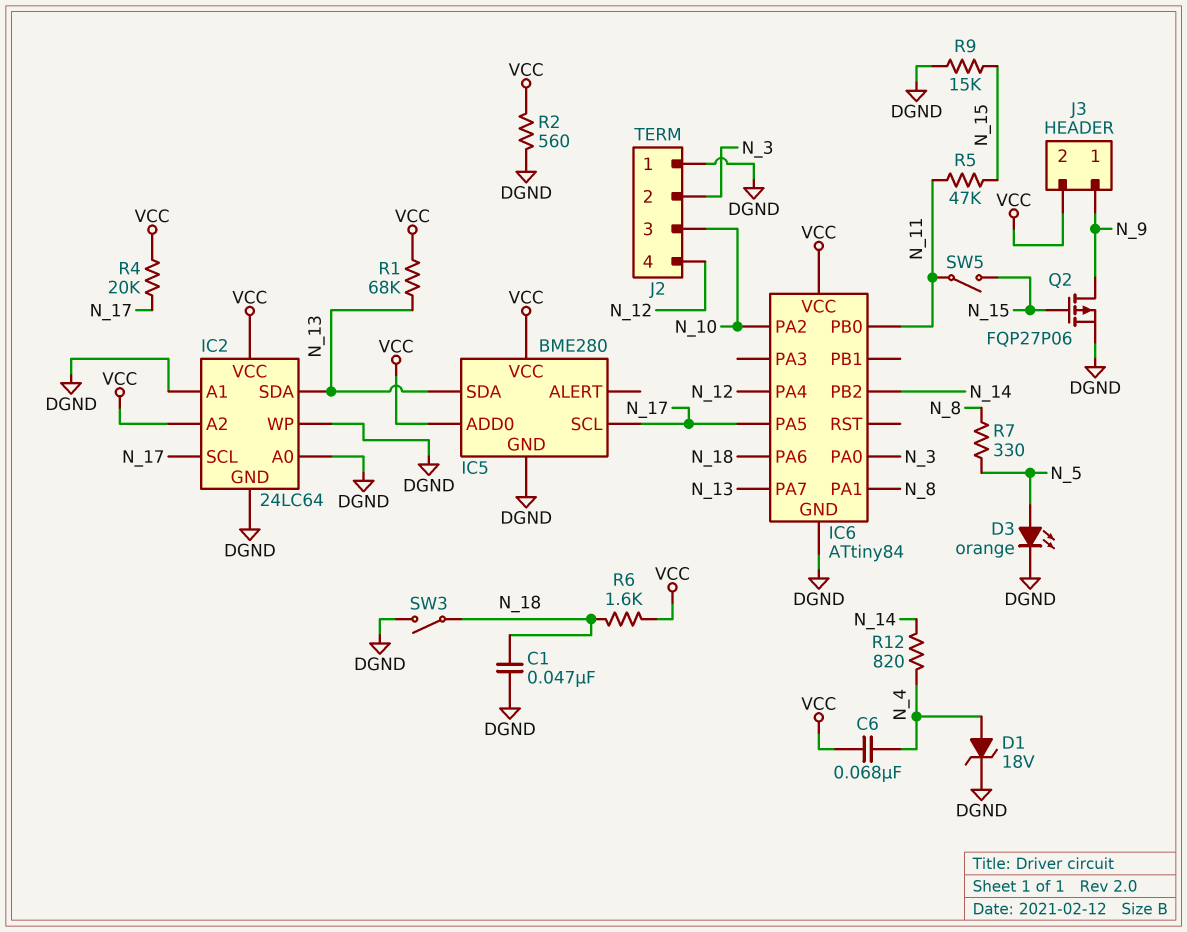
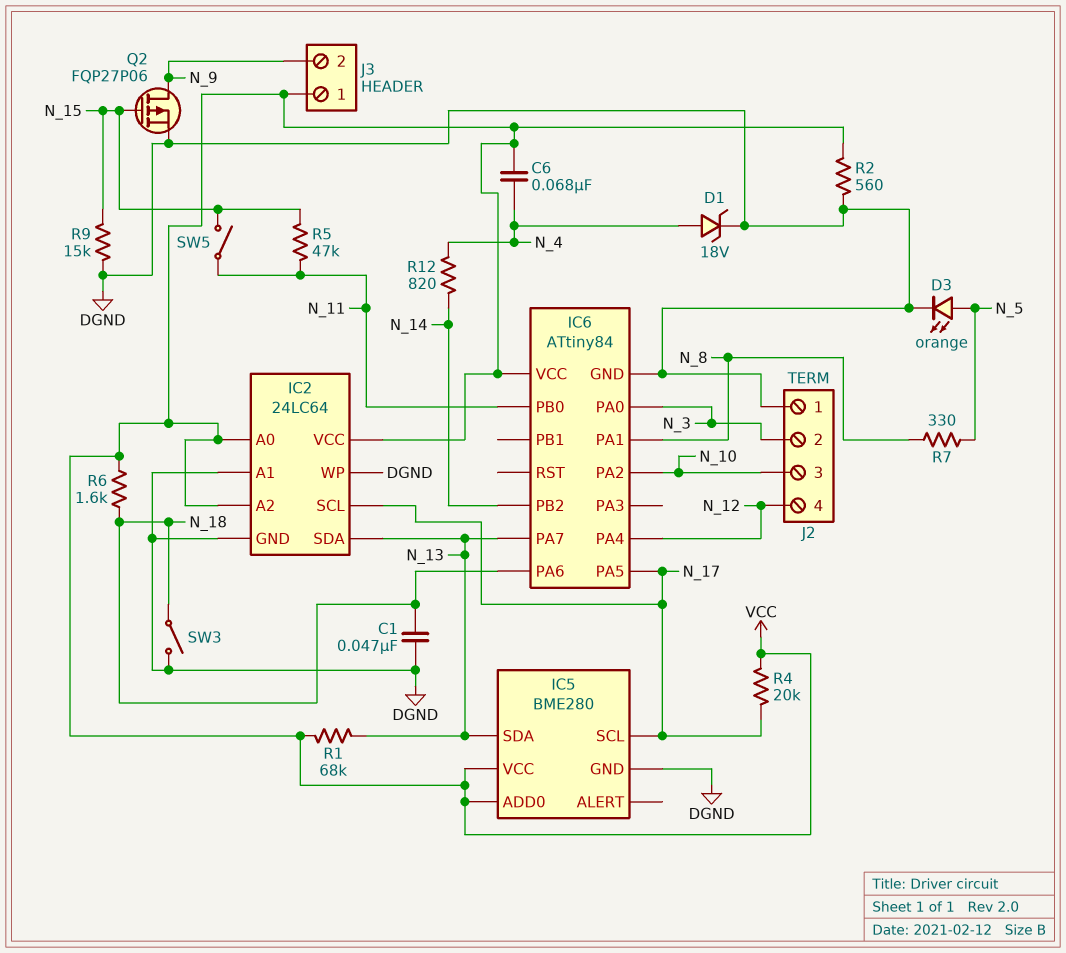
IC2 pin A0: DGND -> VCC
J3 pin 1: N_9 -> VCC
J3 pin 2: VCC -> N_9

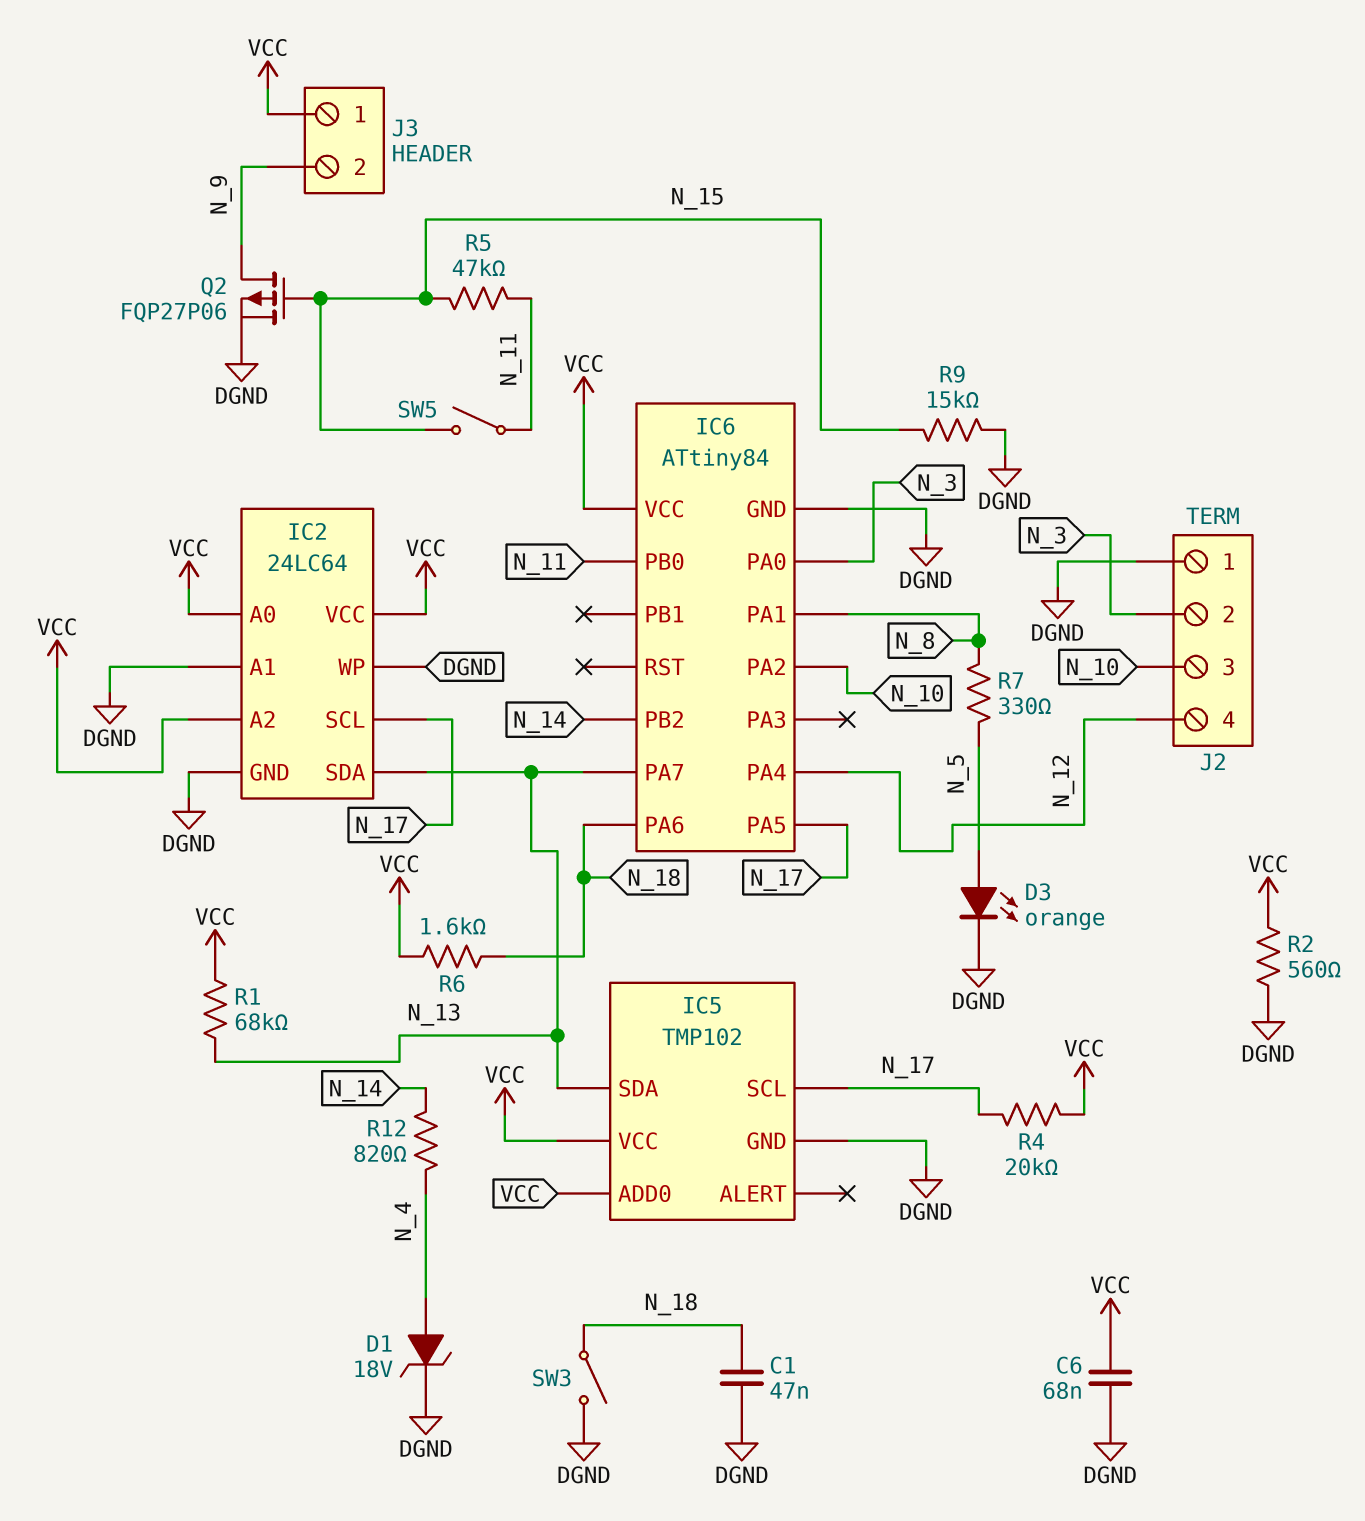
C6: 68nF (N_4, VCC) -> 68nF (DGND, VCC)
IC5: BME280 -> TMP102

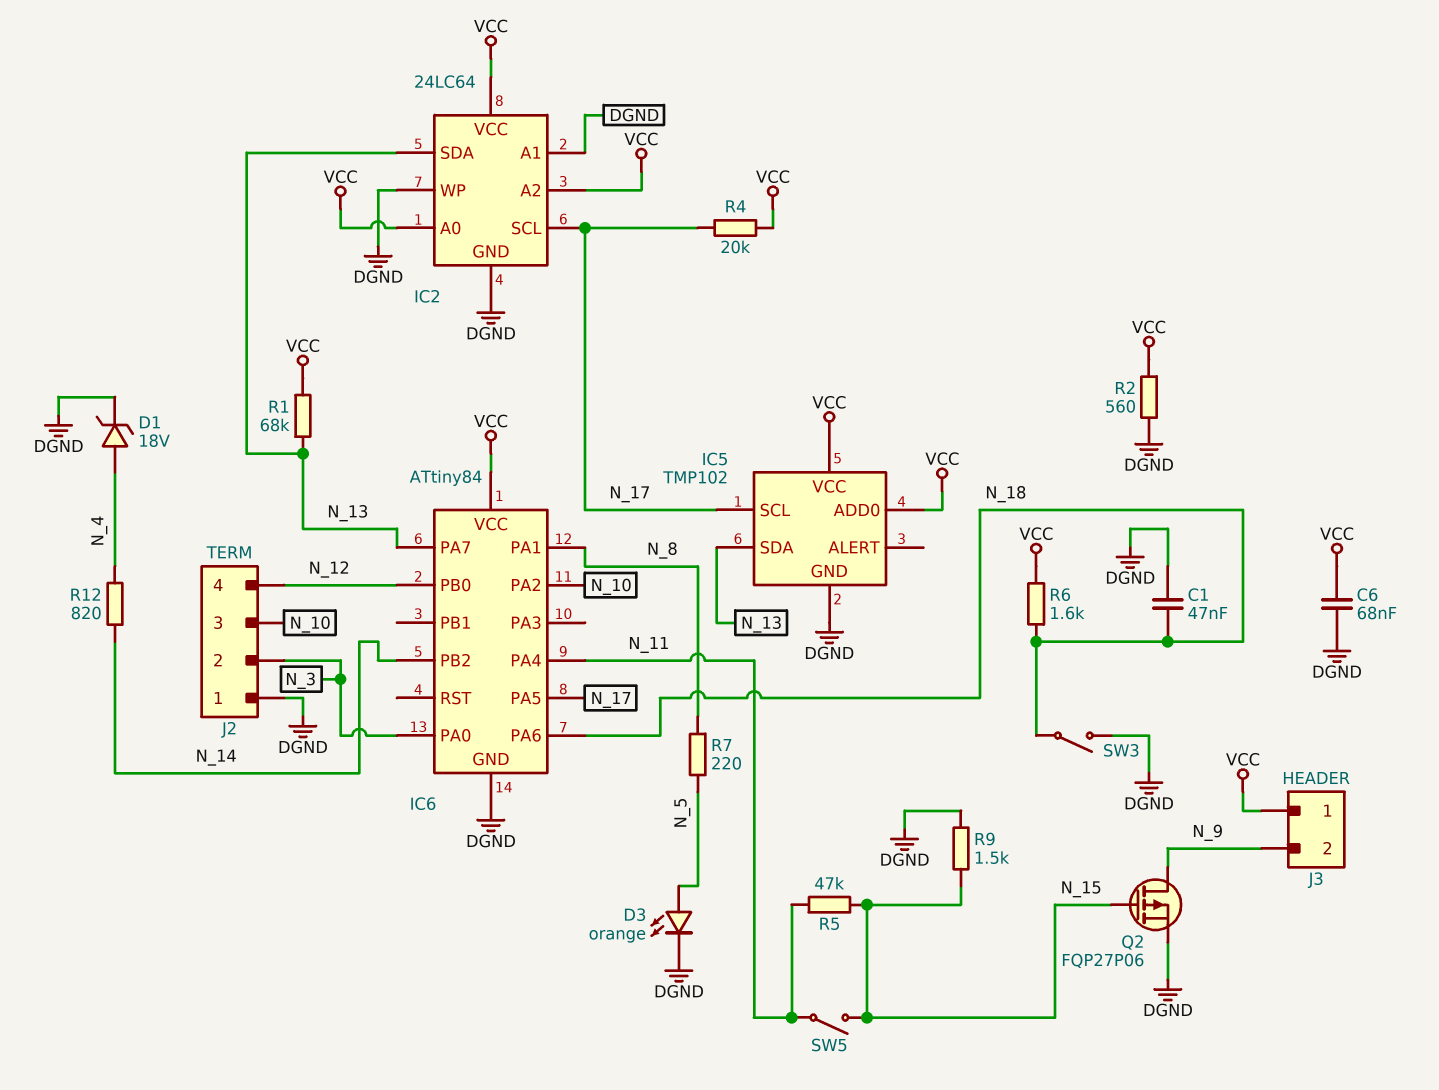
IC6 pin PA4: N_12 -> N_11
IC6 pin PB0: N_11 -> N_12
R7: 330 (N_5, N_8) -> 220 (N_5, N_8)
R9: 15k (DGND, N_15) -> 1.5k (DGND, N_15)

